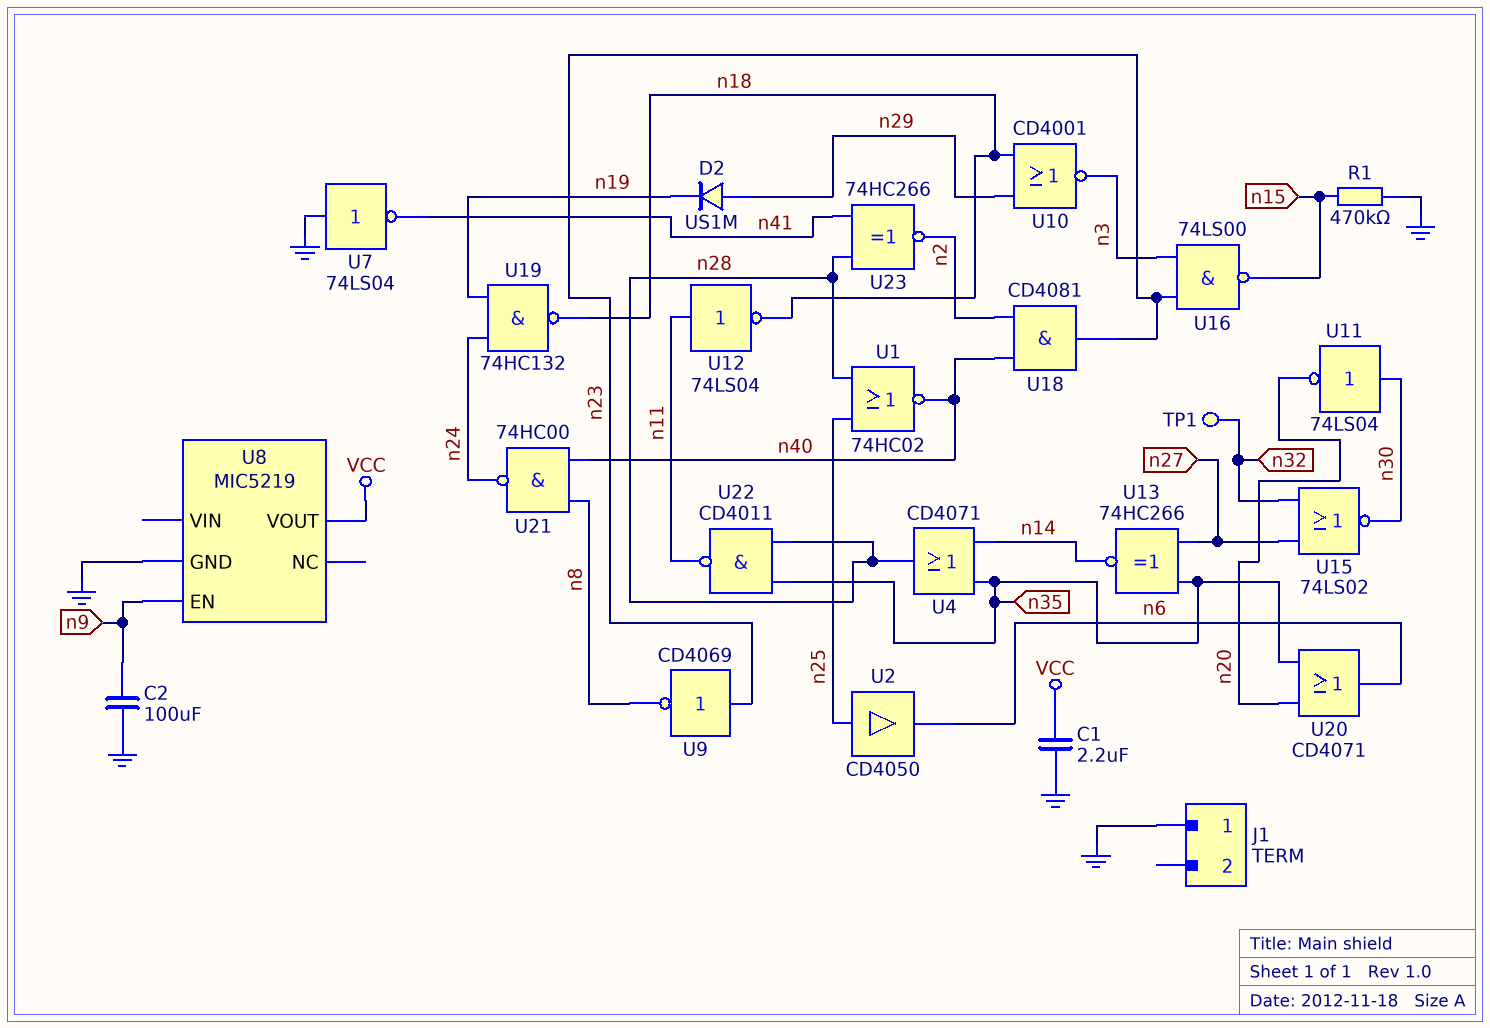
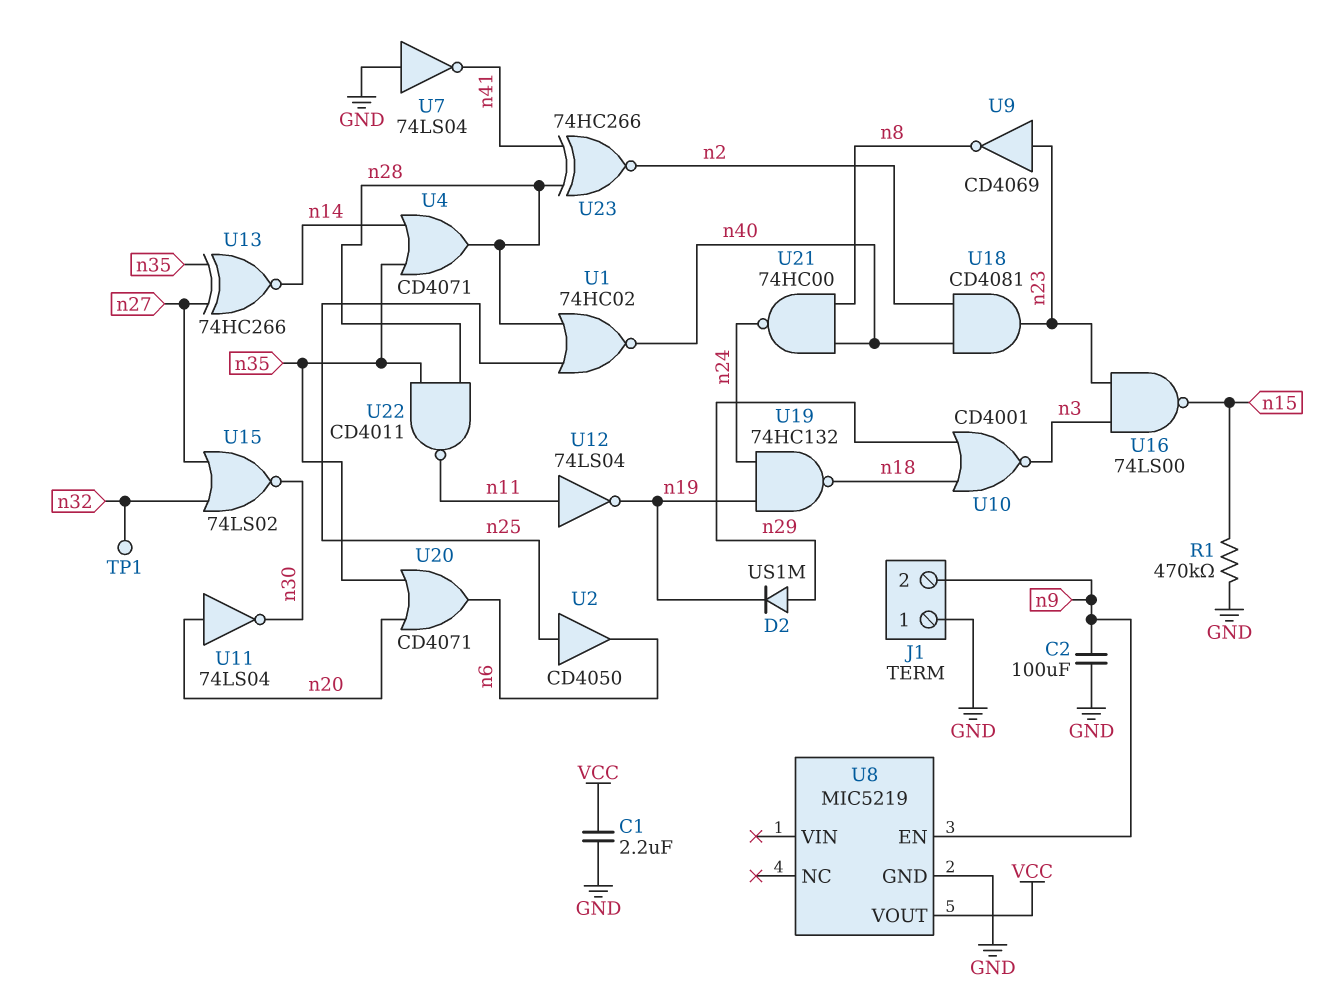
J1 pin 2: none -> n9
U11: NOT 74LS04 (in n30, out n20) -> NOT 74LS04 (in n20, out n30)
U12: NOT 74LS04 (in n11, out n18) -> NOT 74LS04 (in n11, out n19)

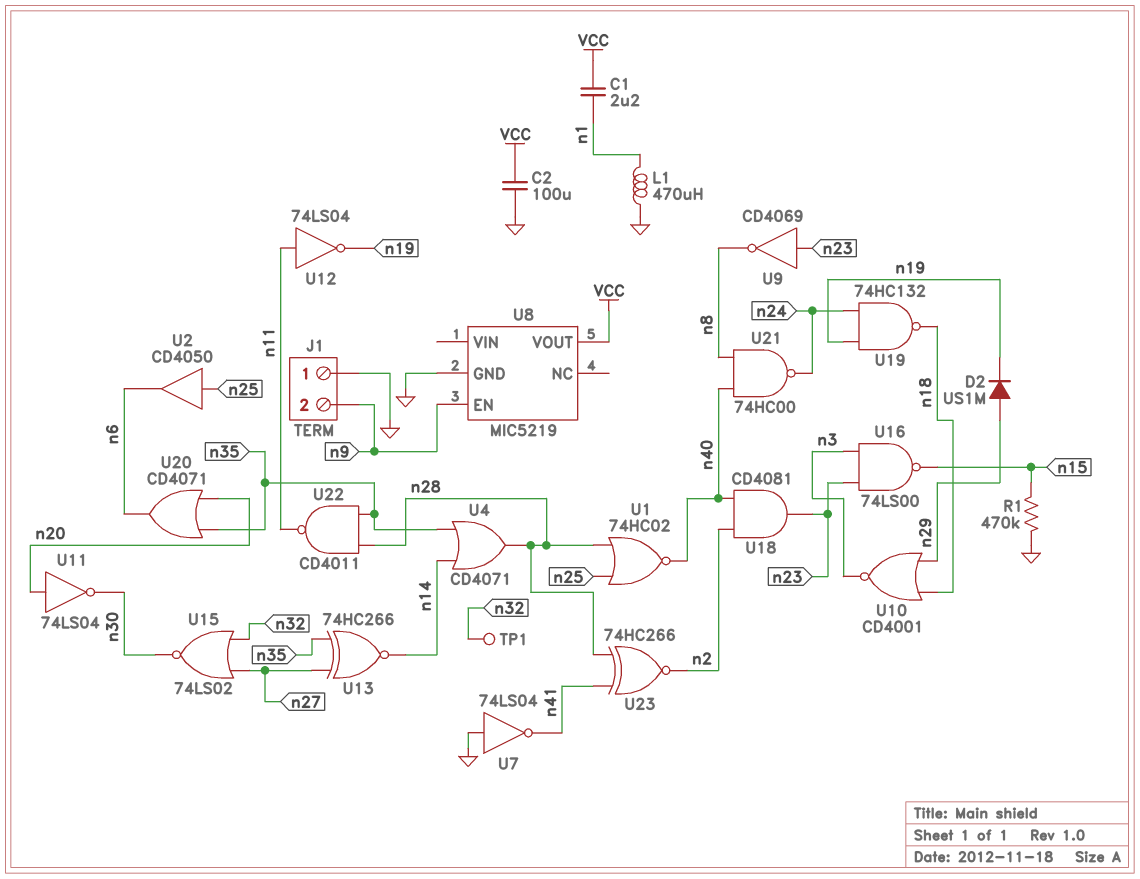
C1: 2.2uF (GND, VCC) -> 2.2uF (VCC, n1)
C2: 100uF (GND, n9) -> 100uF (GND, VCC)
L1: none -> 470uH (GND, n1)

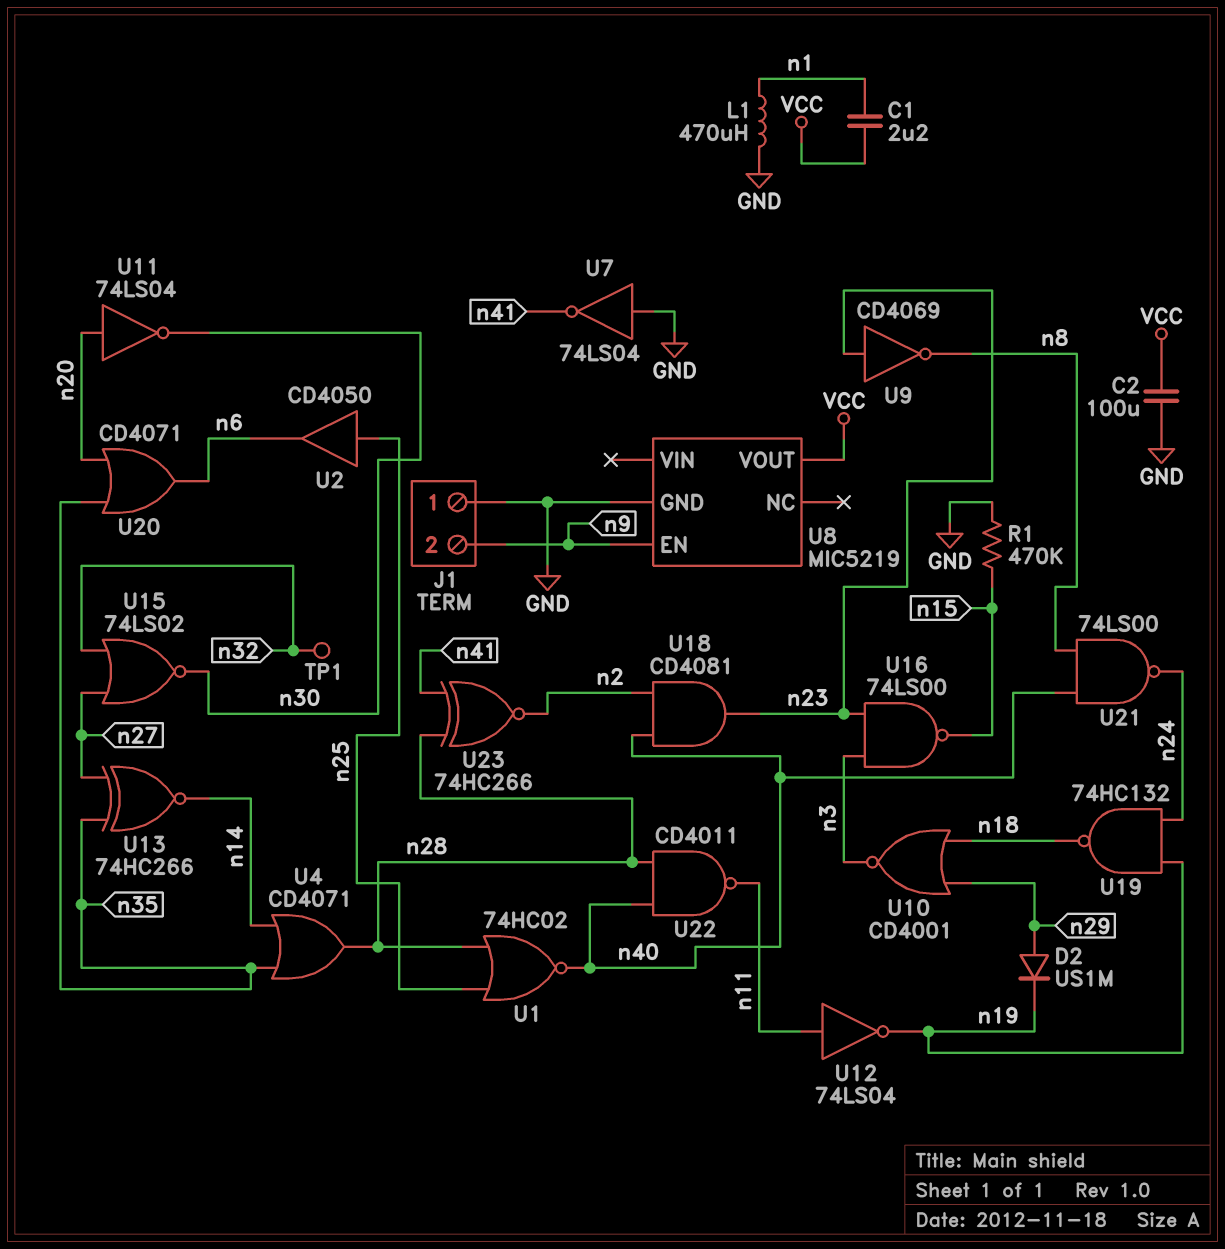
U21: NAND 74HC00 (in n8, in n40, out n24) -> NAND 74LS00 (in n8, in n40, out n24)
U22: NAND CD4011 (in n28, in n35, out n11) -> NAND CD4011 (in n28, in n40, out n11)

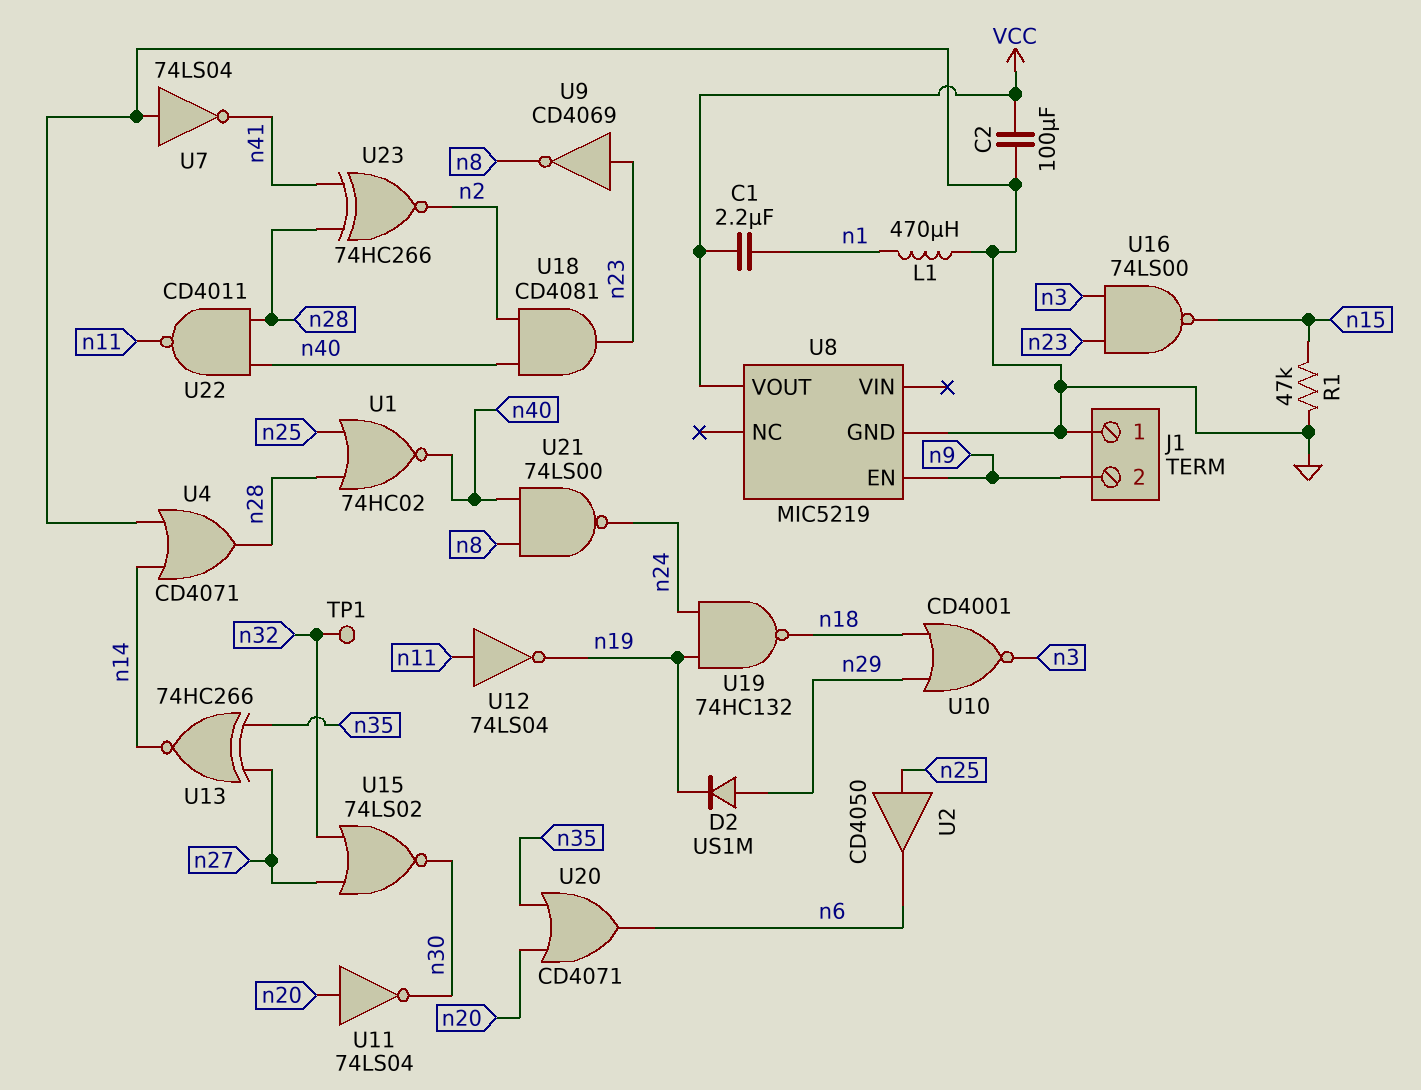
R1: 470k (GND, n15) -> 47k (GND, n15)
U4: OR CD4071 (in n14, in n35, out n28) -> OR CD4071 (in GND, in n14, out n28)

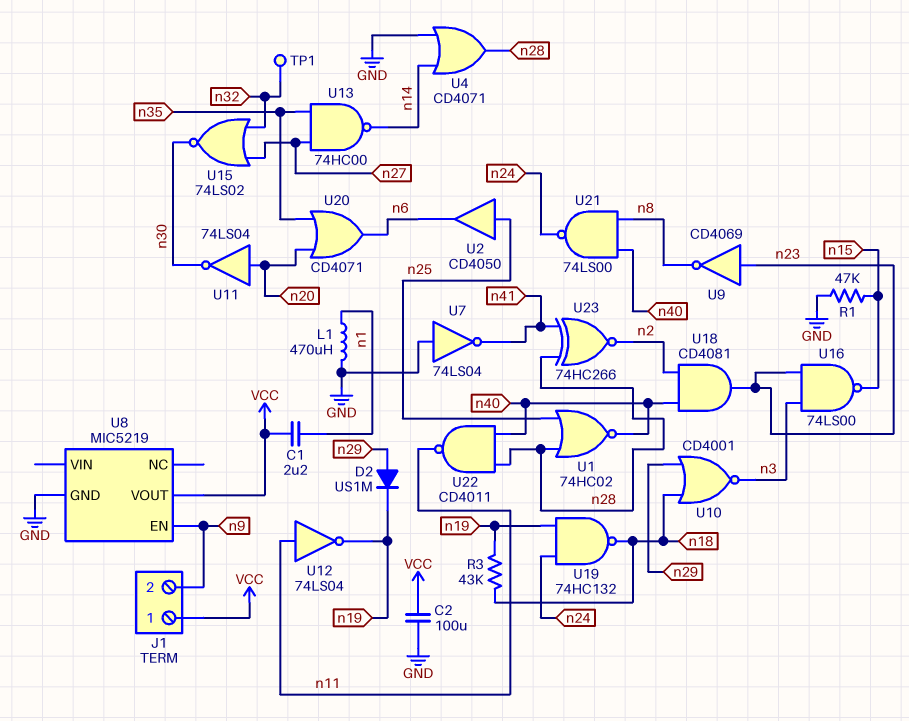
J1 pin 1: GND -> VCC
R3: none -> 43k (n18, n19)
U13: XNOR 74HC266 (in n27, in n35, out n14) -> NAND 74HC00 (in n27, in n35, out n14)

